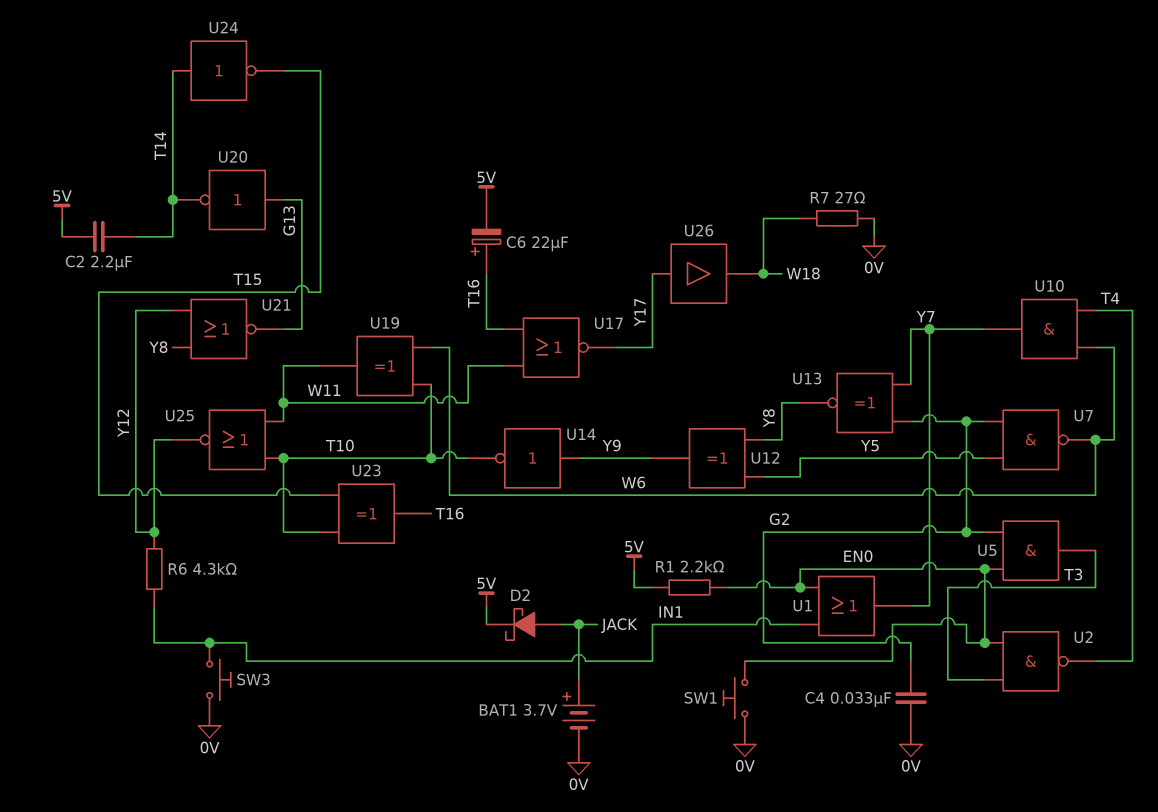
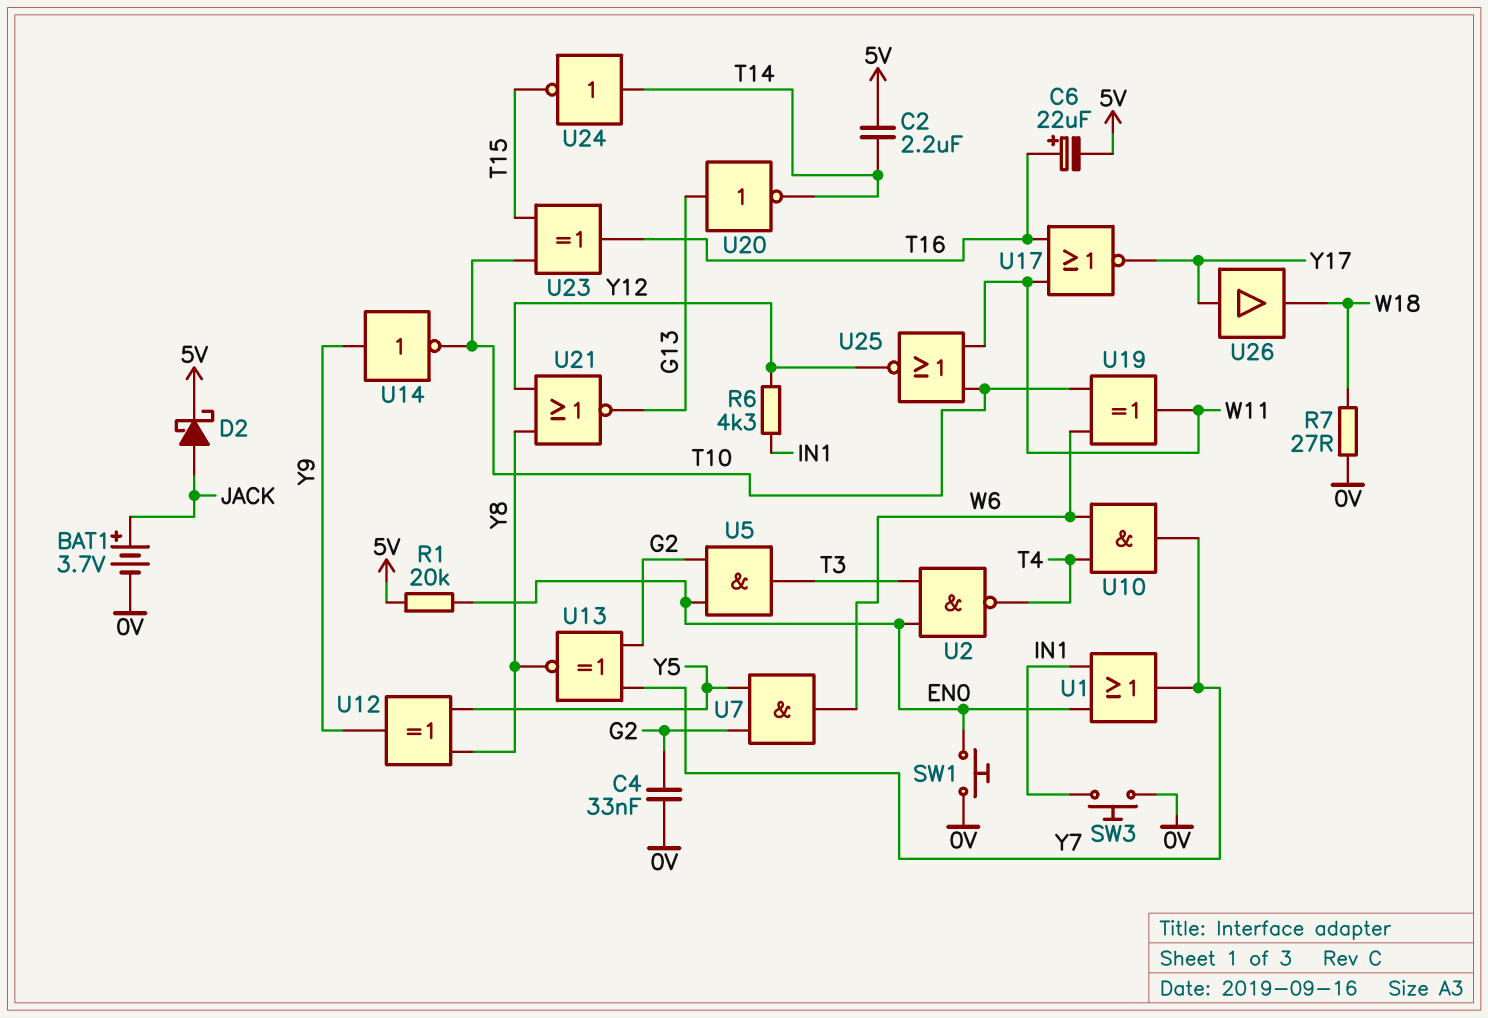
R1: 2.2k (5V, EN0) -> 20k (5V, EN0)
U7: NAND (in G2, in Y5, out W6) -> AND (in G2, in Y5, out W6)

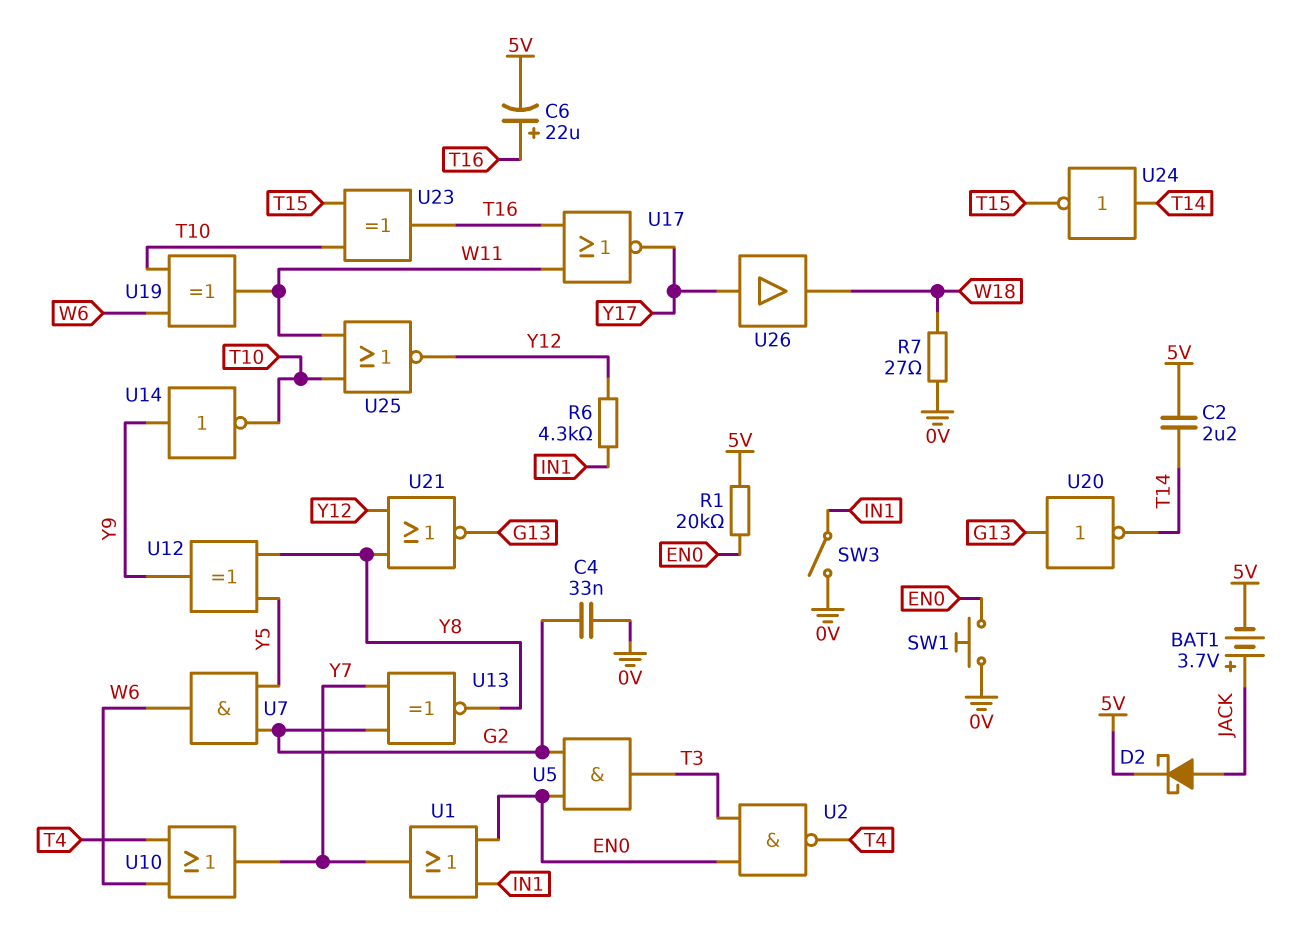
BAT1: 3.7V (plus JACK, minus 0V) -> 3.7V (plus JACK, minus 5V)
SW3: button (0V, IN1) -> switch (0V, IN1)
U10: AND (in T4, in W6, out Y7) -> OR (in T4, in W6, out Y7)

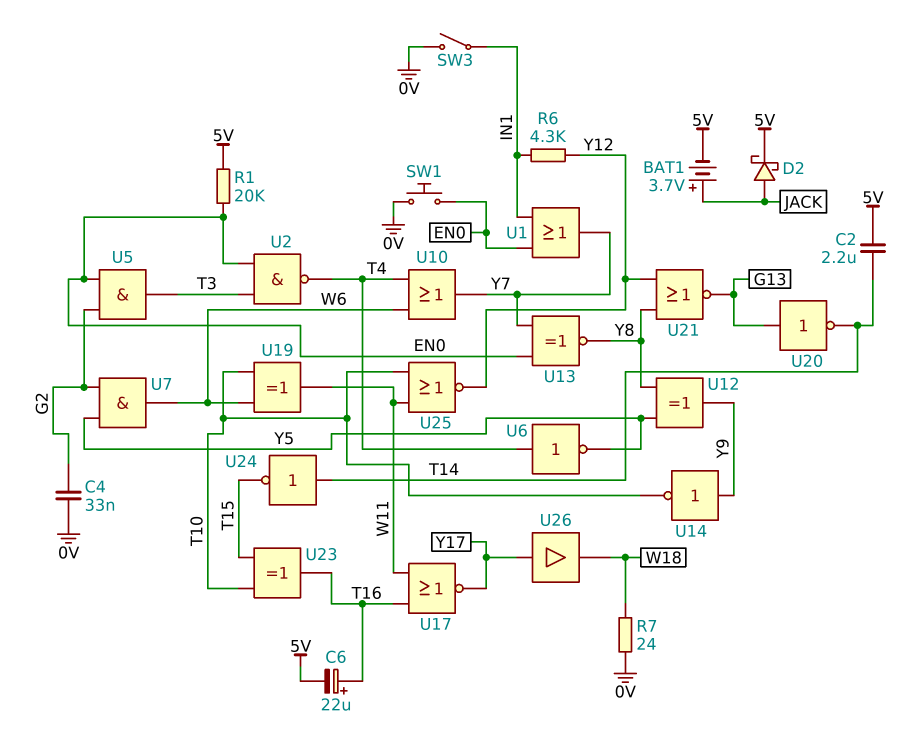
R7: 27 (0V, W18) -> 24 (0V, W18)
U6: none -> NOT (in T4, out Y5)
U13: XNOR (in G2, in Y7, out Y8) -> XNOR (in EN0, in Y7, out Y8)

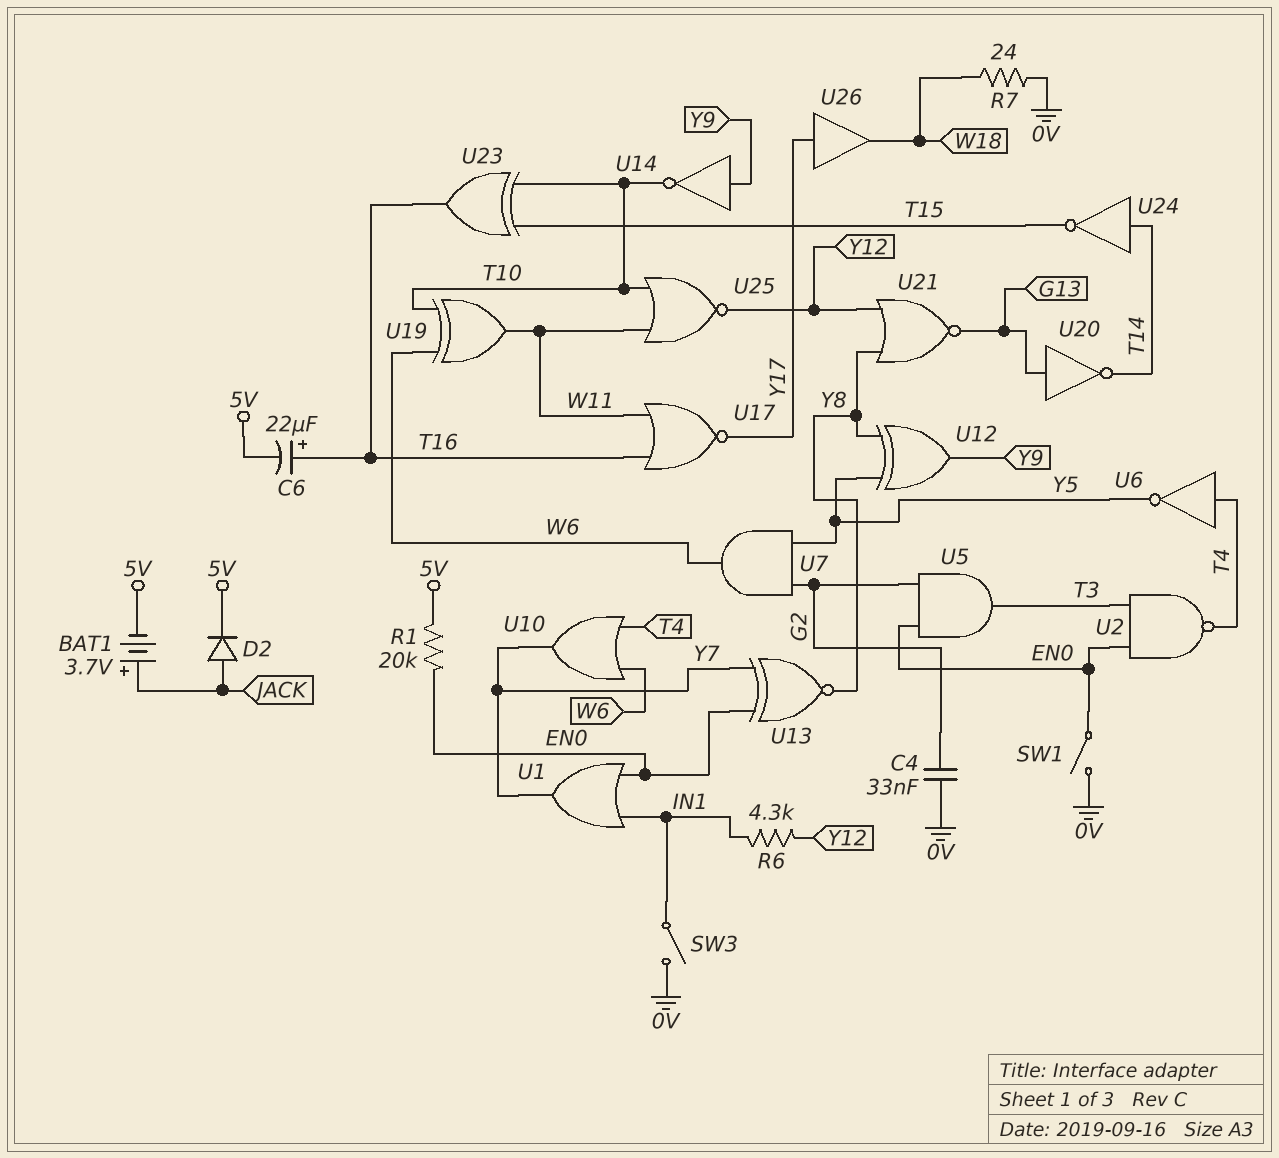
C2: 2.2uF (5V, T14) -> none
D2: schottky (A JACK, K 5V) -> diode (A JACK, K 5V)
SW1: button (0V, EN0) -> switch (0V, EN0)

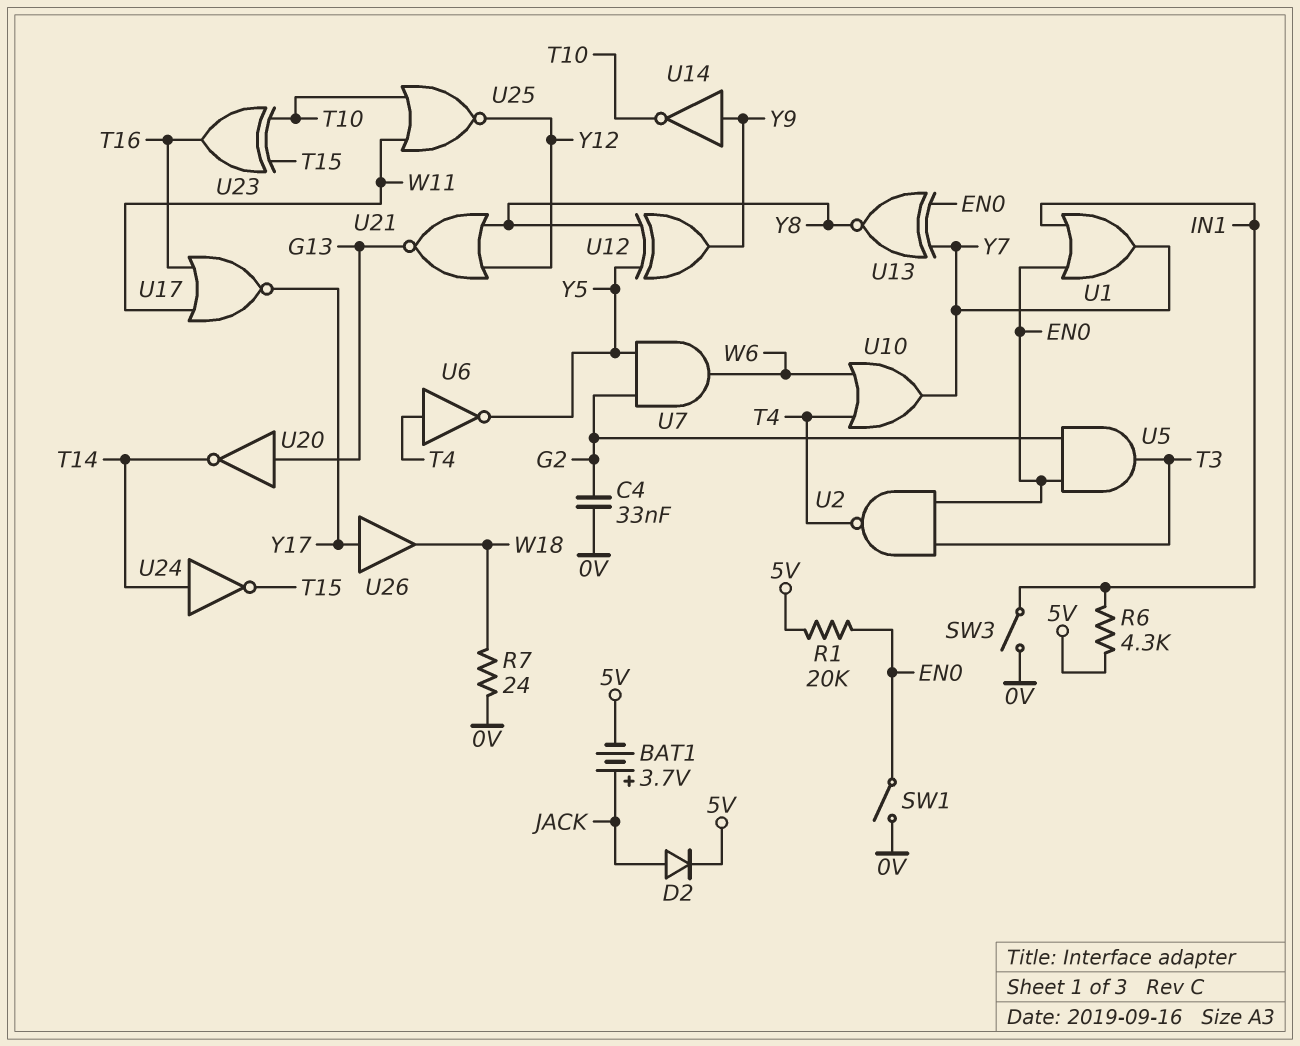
C6: 22uF (plus T16, minus 5V) -> none
R6: 4.3k (IN1, Y12) -> 4.3k (5V, IN1)
U19: XOR (in T10, in W6, out W11) -> none

